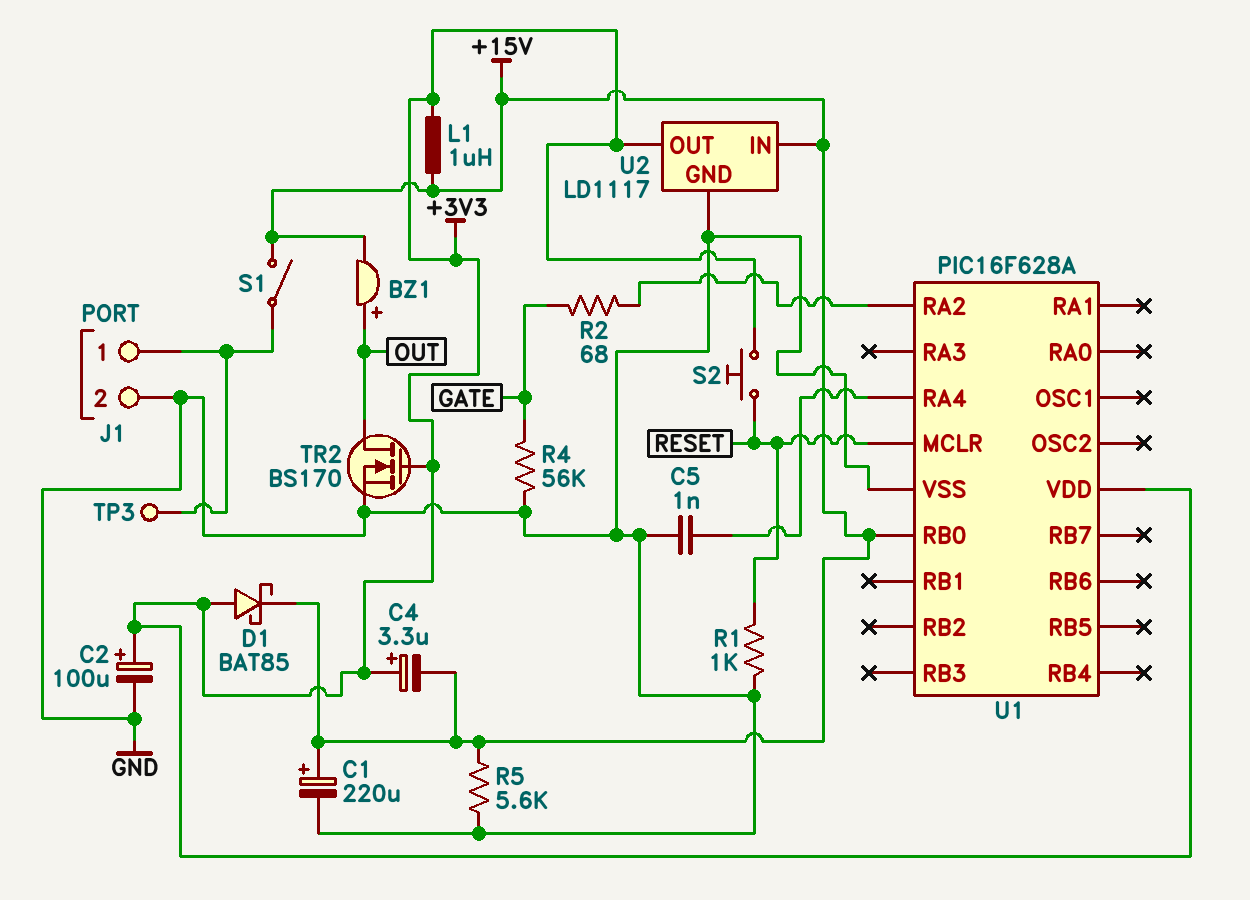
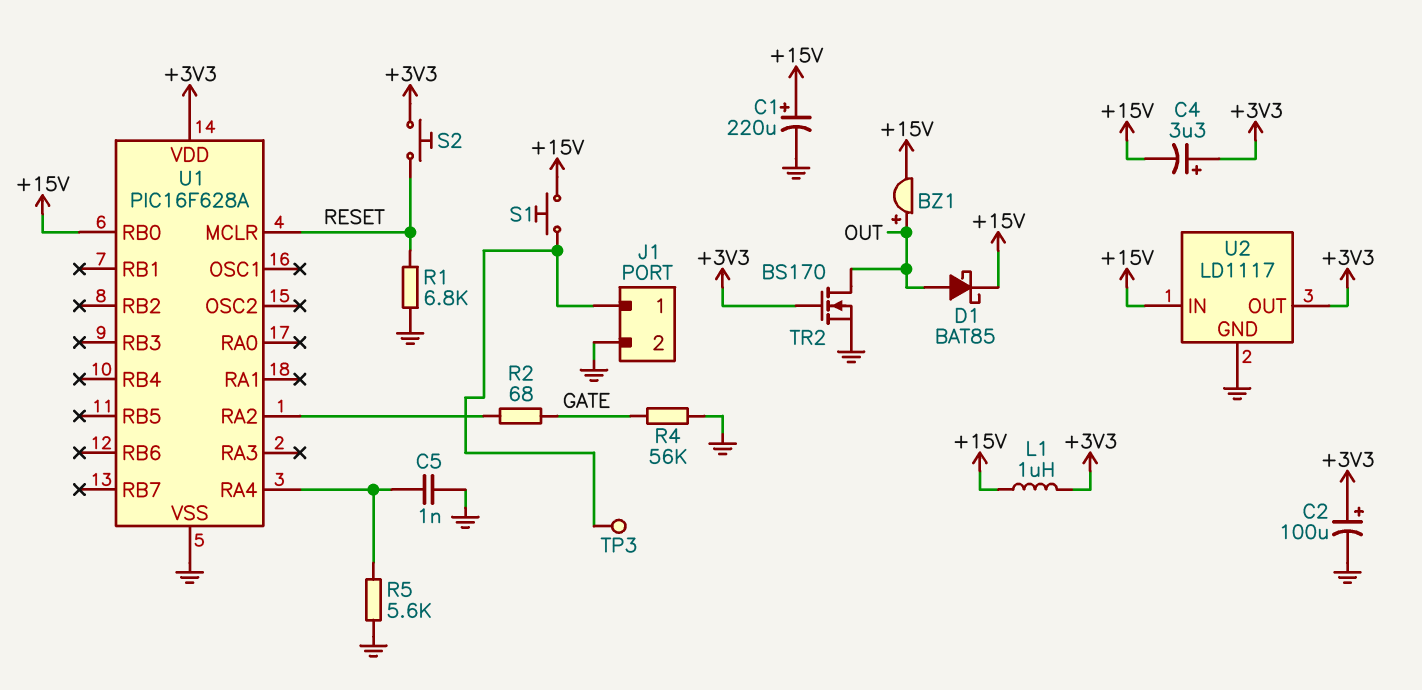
D1: schottky BAT85 (A +3V3, K +15V) -> schottky BAT85 (A OUT, K +15V)
R1: 1k (GND, RESET) -> 6.8k (GND, RESET)
R5: 5.6k (+15V, GND) -> 5.6k (GND, U1/RA4)
S1: switch (+15V, J1/1) -> button (+15V, J1/1)

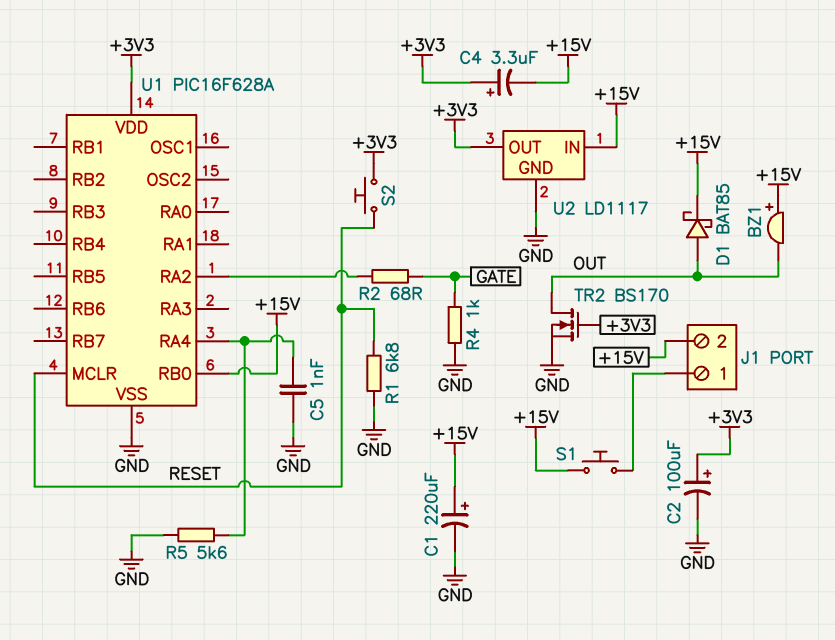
BZ1: buzzer (plus OUT, minus +15V) -> buzzer (plus +15V, minus OUT)
J1 pin 2: GND -> +15V
L1: 1uH (+3V3, +15V) -> none
R4: 56k (GATE, GND) -> 1k (GATE, GND)
TP3: test point (J1/1) -> none

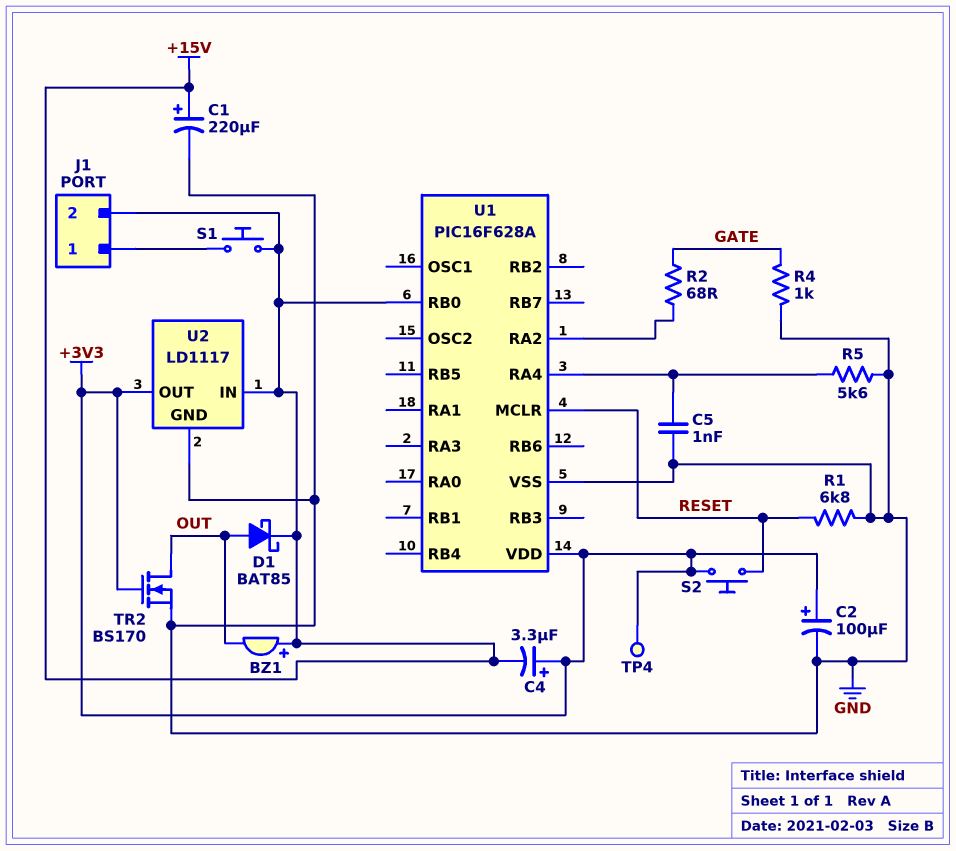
TP4: none -> test point (+3V3)

